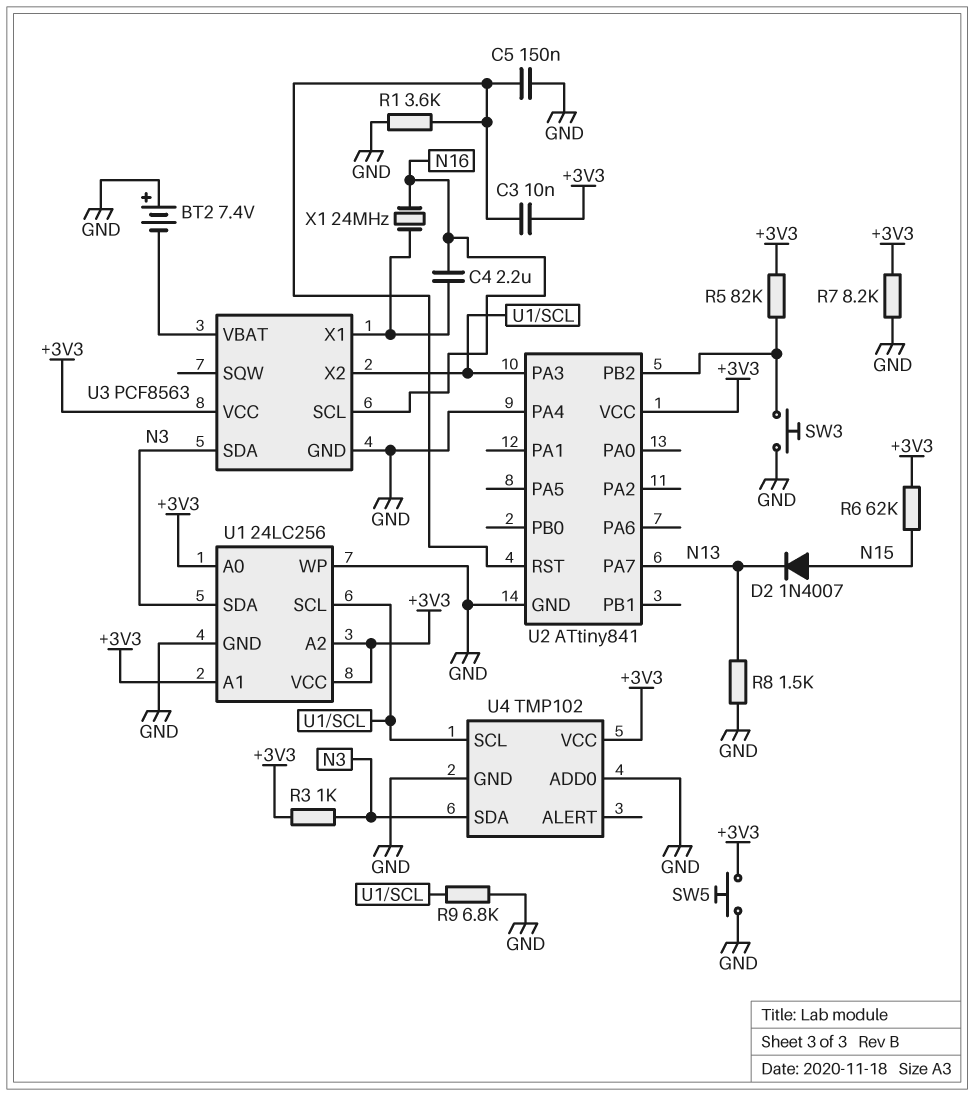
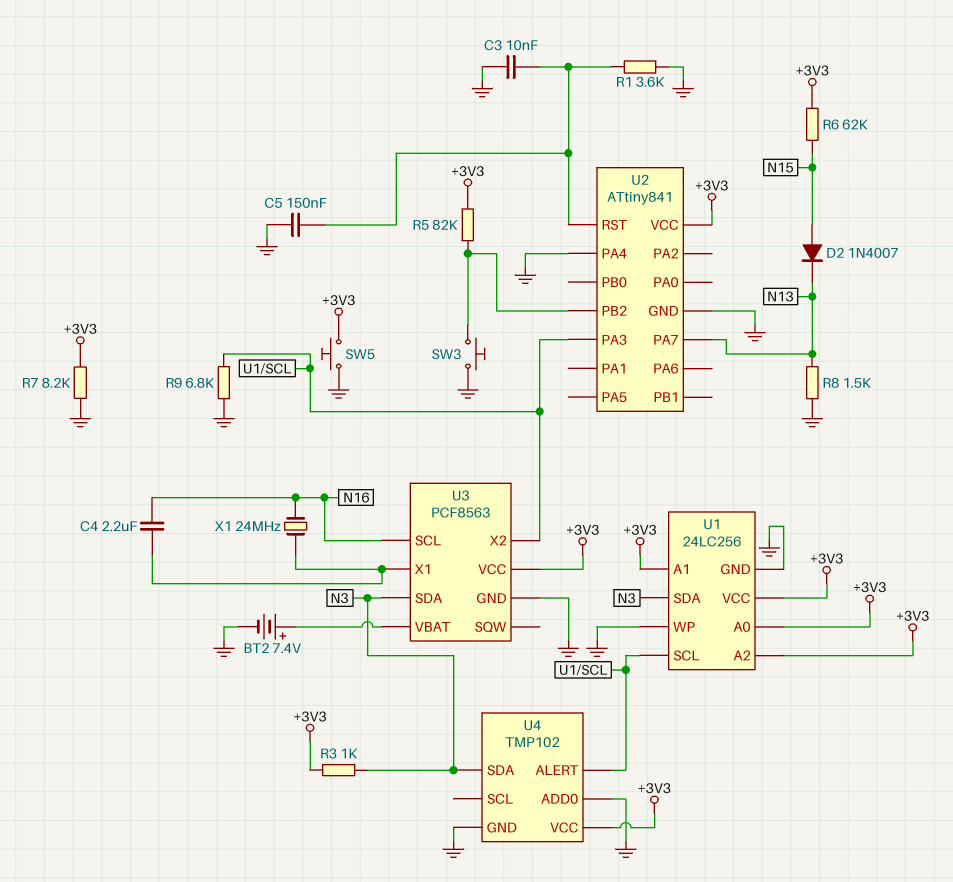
BT2: 7.4V (plus GND, minus U3/VBAT) -> 7.4V (plus U3/VBAT, minus GND)
C3: 10nF (+3V3, U2/RST) -> 10nF (GND, U2/RST)
U4 pin ALERT: none -> U1/SCL
U4 pin SCL: U1/SCL -> none

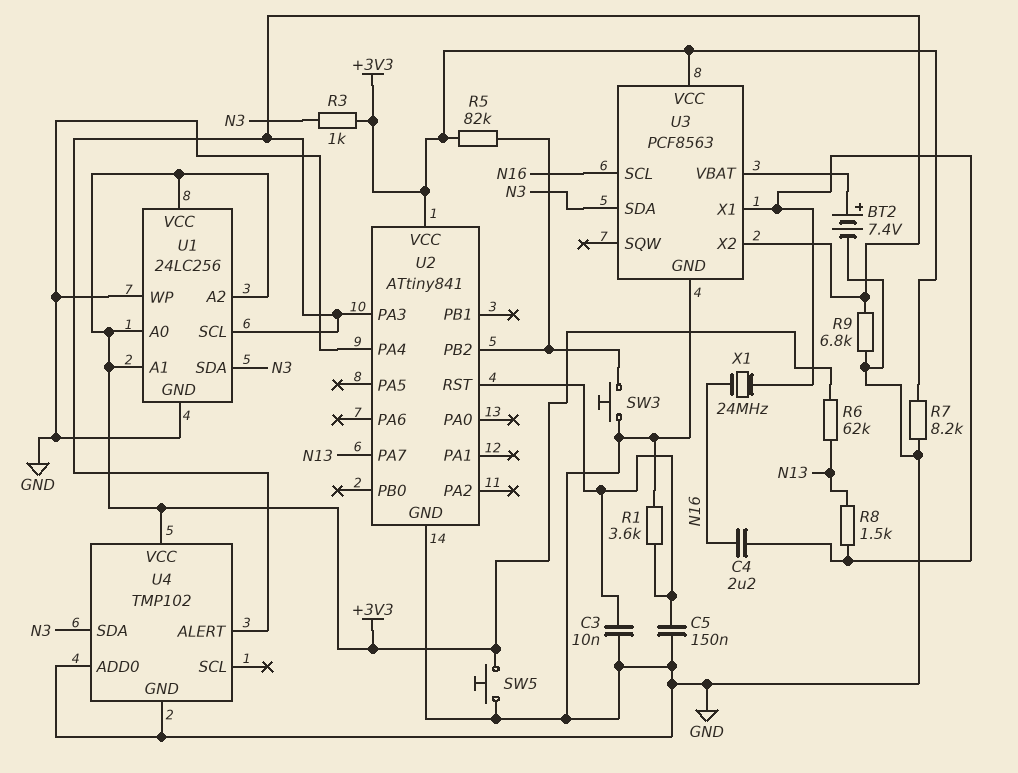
D2: diode 1N4007 (A N15, K N13) -> none
R6: 62k (+3V3, N15) -> 62k (+3V3, N13)
R8: 1.5k (GND, N13) -> 1.5k (N13, U3/X1)

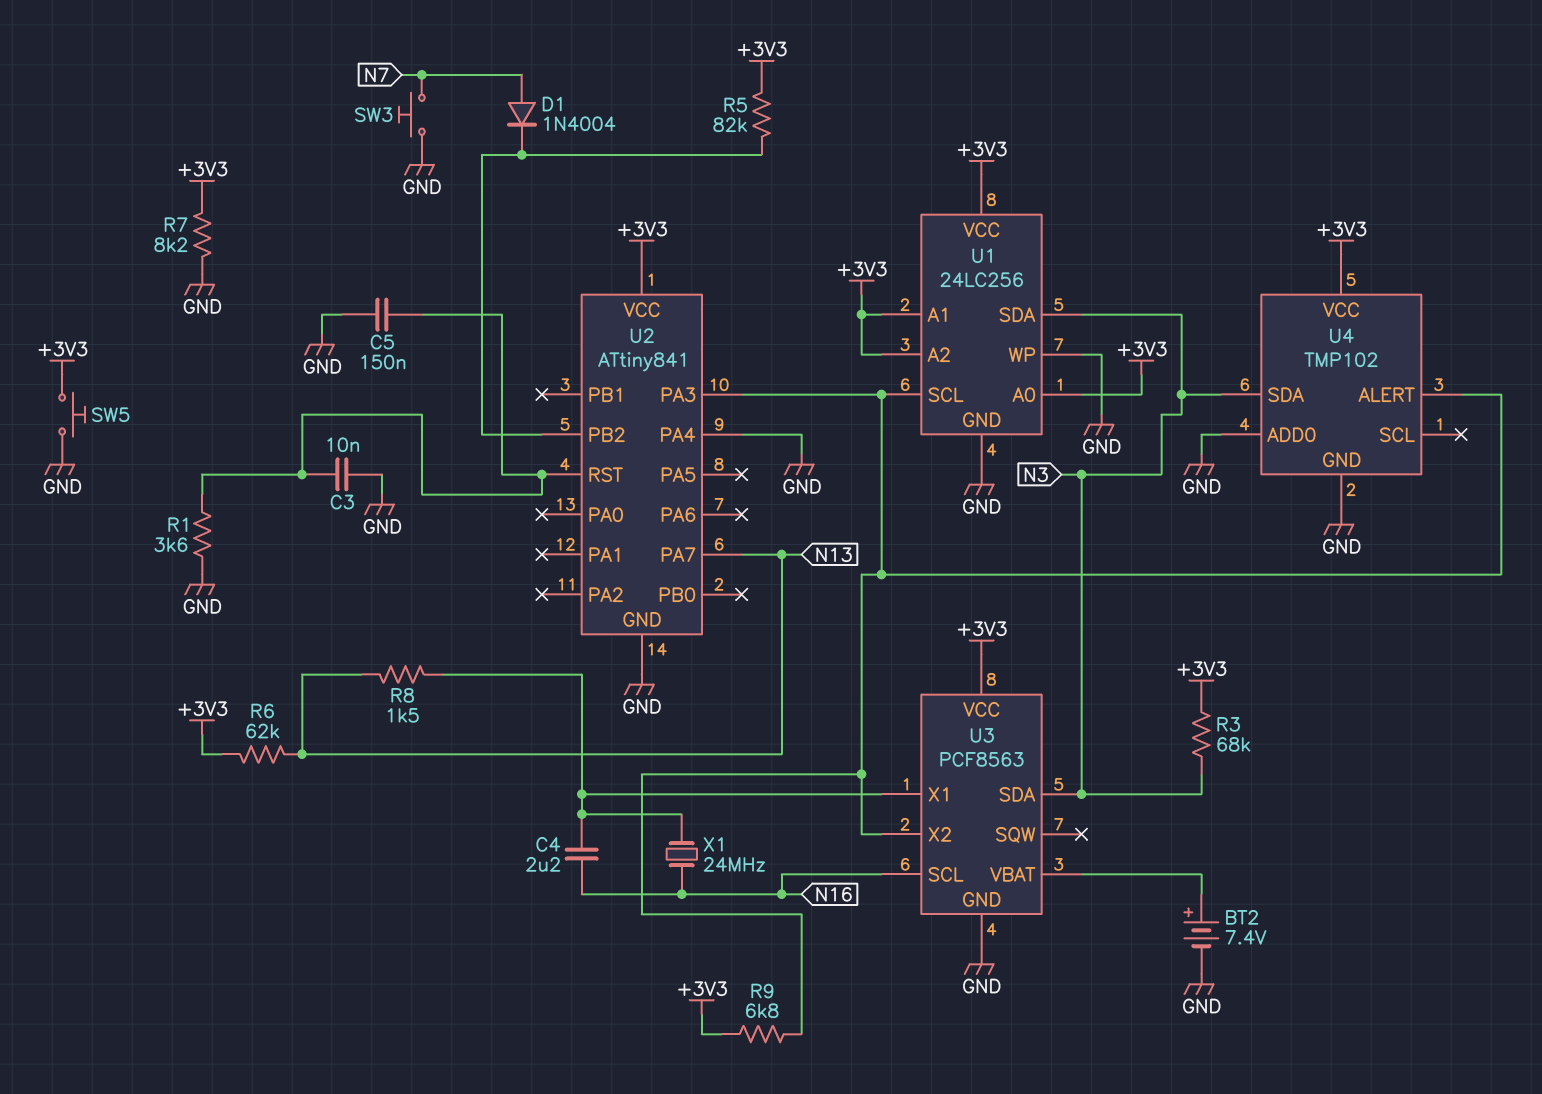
D1: none -> diode 1N4004 (A N7, K U2/PB2)
R3: 1k (+3V3, N3) -> 68k (+3V3, N3)
R9: 6.8k (GND, U1/SCL) -> 6.8k (+3V3, U1/SCL)
SW3: button (GND, U2/PB2) -> button (GND, N7)

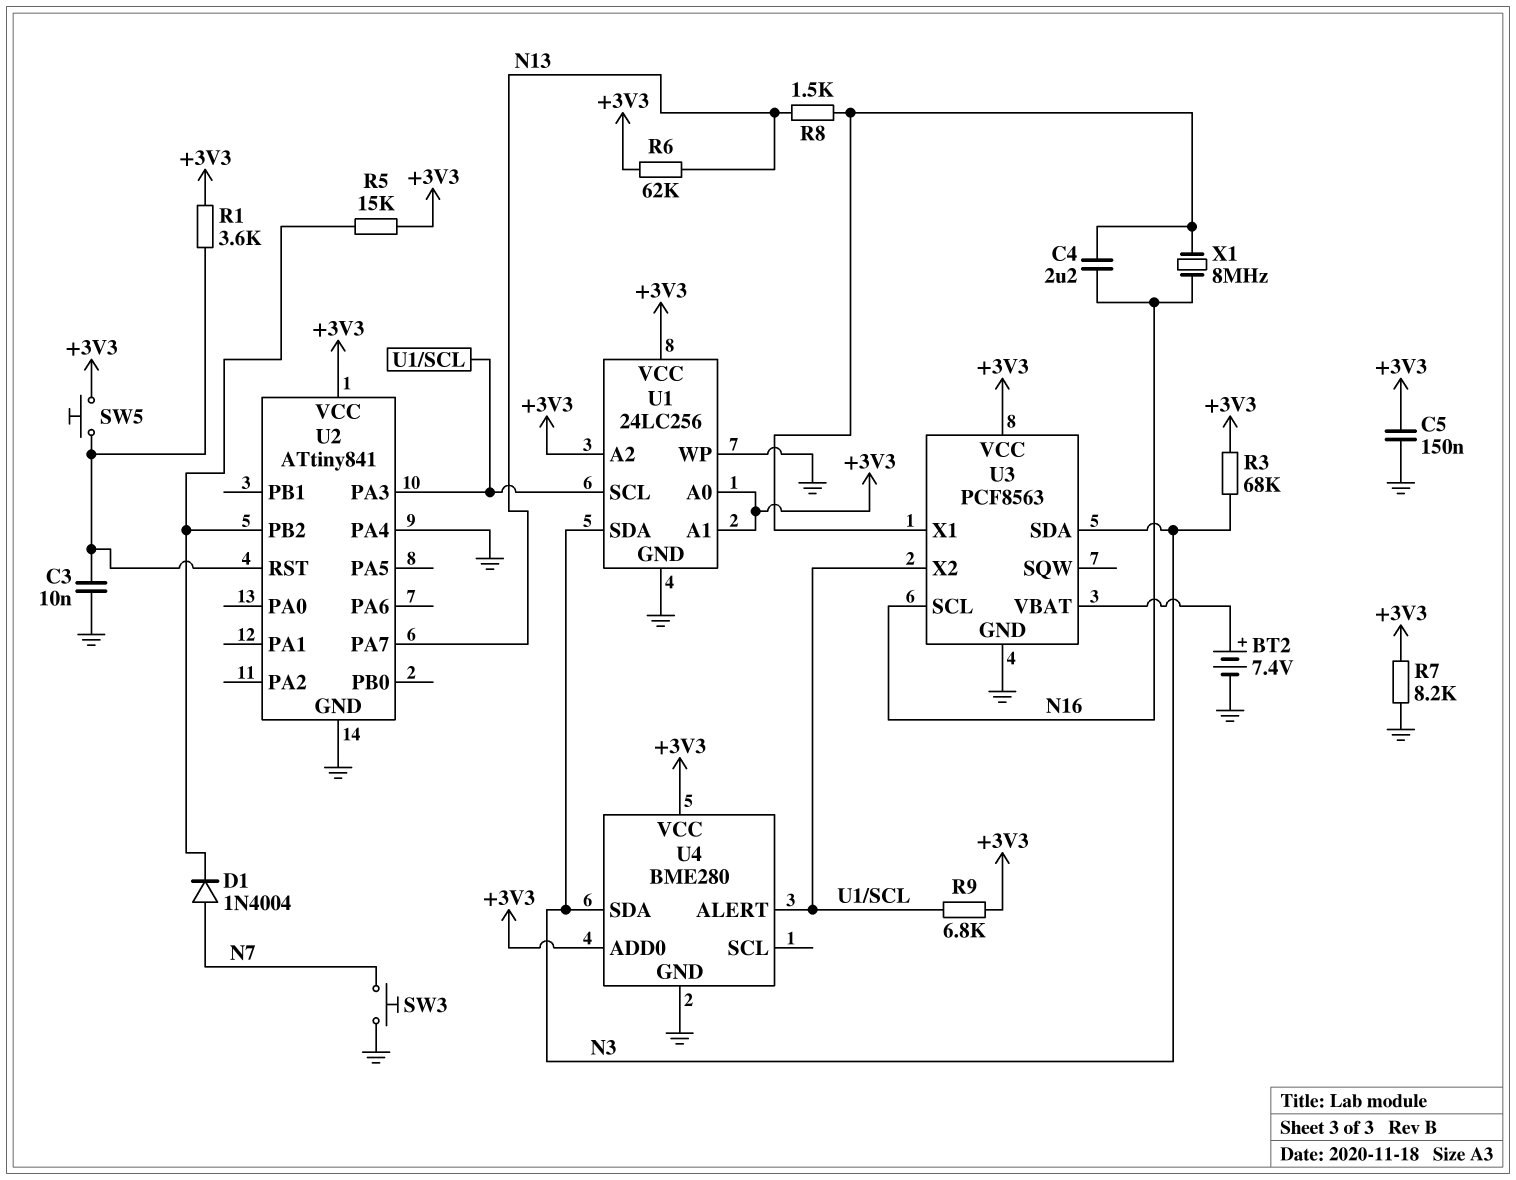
C5: 150nF (GND, U2/RST) -> 150nF (+3V3, GND)
R1: 3.6k (GND, U2/RST) -> 3.6k (+3V3, U2/RST)
R5: 82k (+3V3, U2/PB2) -> 15k (+3V3, U2/PB2)
SW5: button (+3V3, GND) -> button (+3V3, U2/RST)
U4: TMP102 -> BME280
U4 pin ADD0: GND -> +3V3
X1: 24MHz (N16, U3/X1) -> 8MHz (N16, U3/X1)

